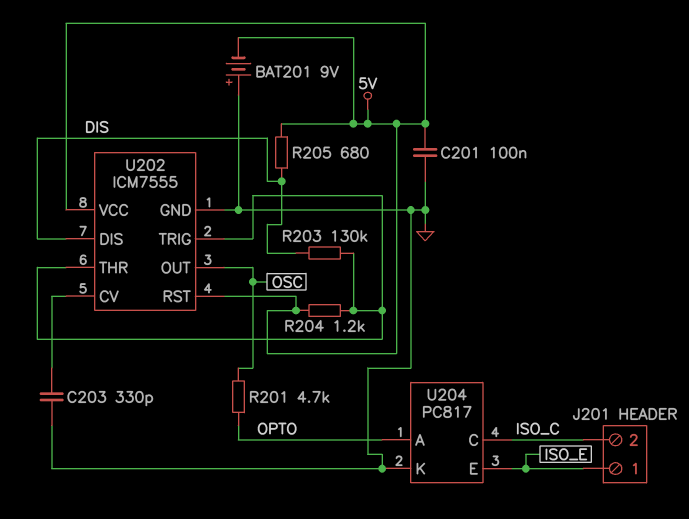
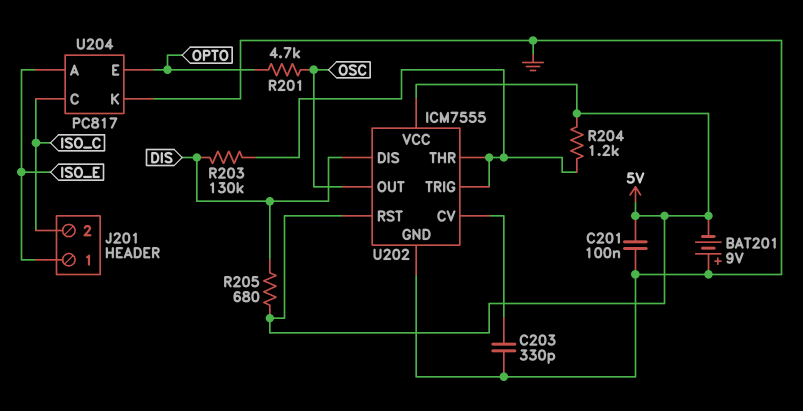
U204 pin A: OPTO -> ISO_E
U204 pin E: ISO_E -> OPTO

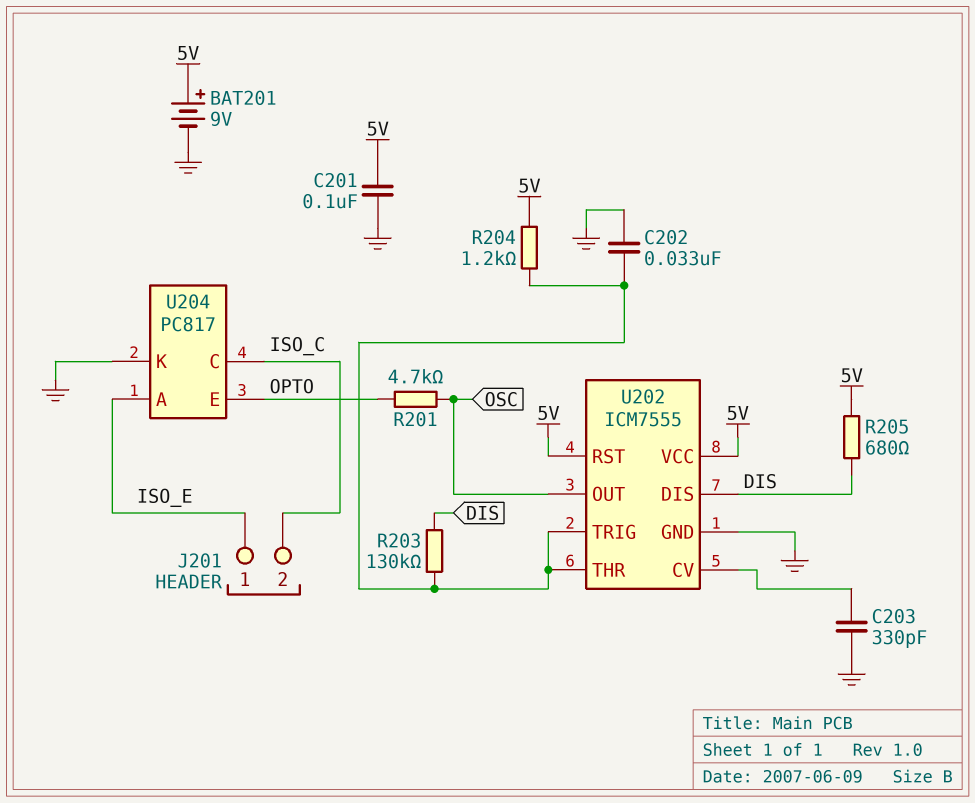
BAT201: 9V (plus GND, minus 5V) -> 9V (plus 5V, minus GND)
C202: none -> 33nF (GND, U202/THR)

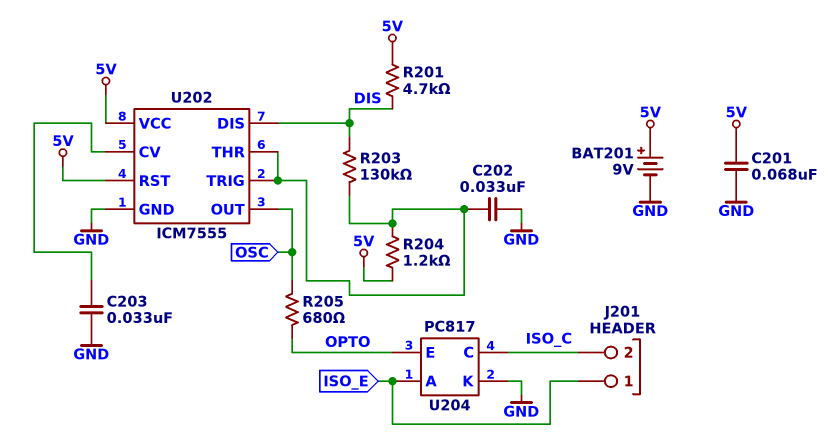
C201: 100nF (5V, GND) -> 68nF (5V, GND)
C203: 330pF (GND, U202/CV) -> 33nF (GND, U202/CV)
R201: 4.7k (OPTO, OSC) -> 4.7k (5V, DIS)
R205: 680 (5V, DIS) -> 680 (OPTO, OSC)

